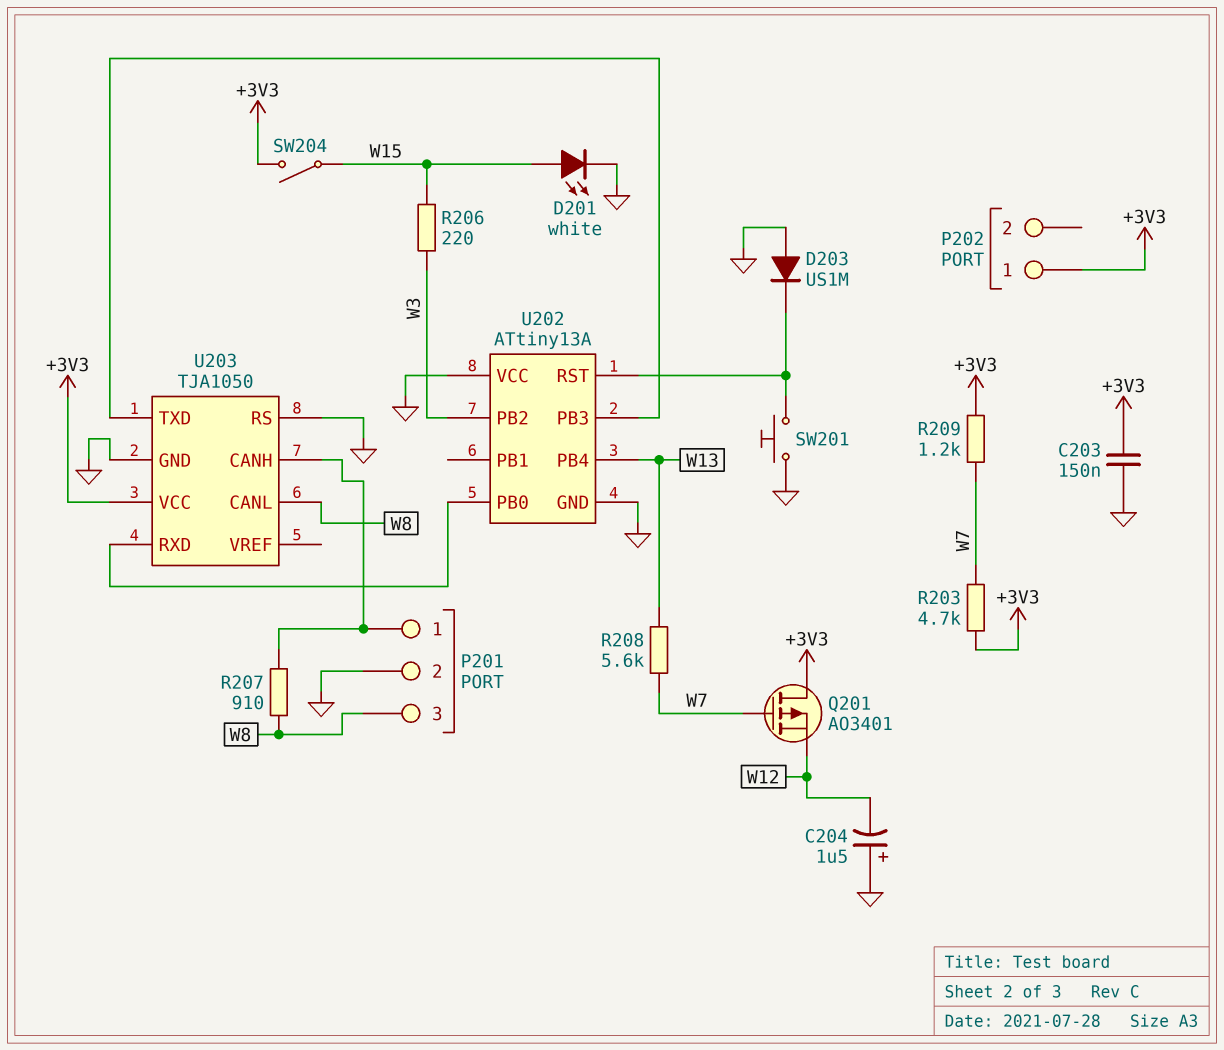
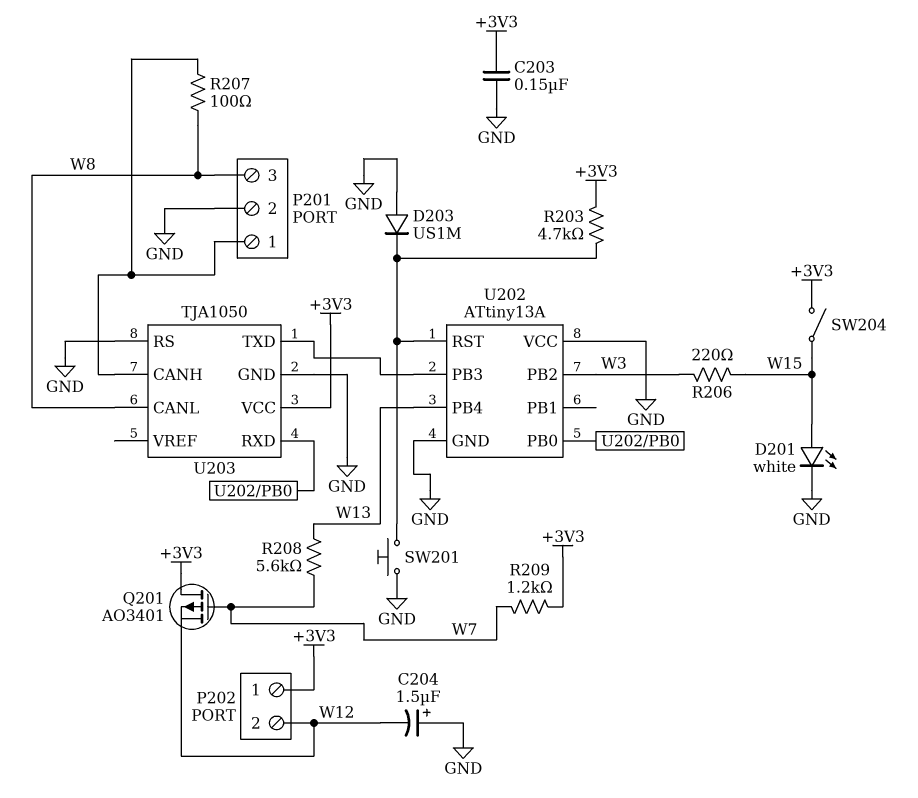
P202 pin 2: none -> W12
R203: 4.7k (+3V3, W7) -> 4.7k (+3V3, U202/RST)
R207: 910 (P201/1, W8) -> 100 (P201/1, W8)

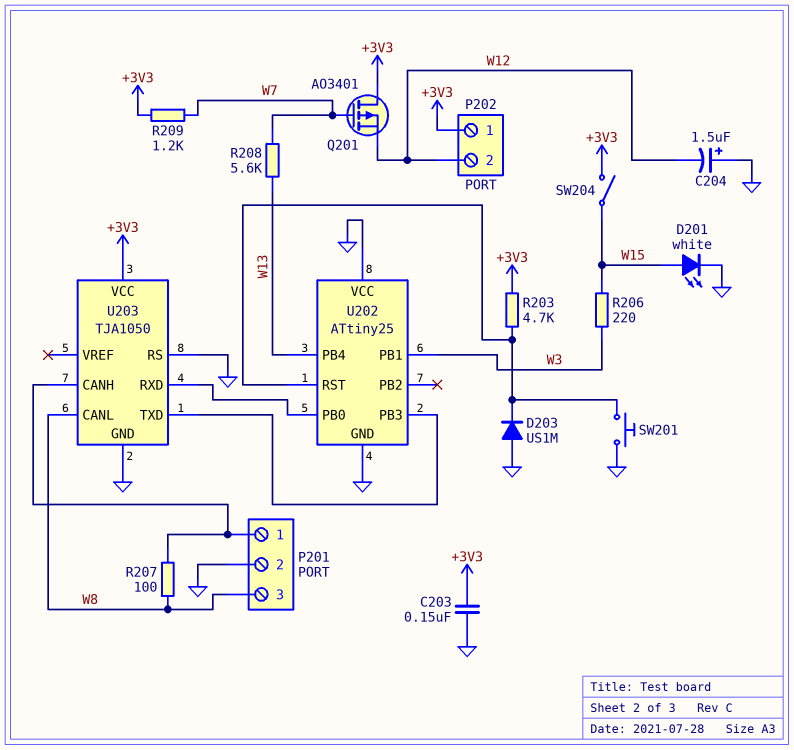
U202: ATtiny13A -> ATtiny25
U202 pin PB1: none -> W3
U202 pin PB2: W3 -> none

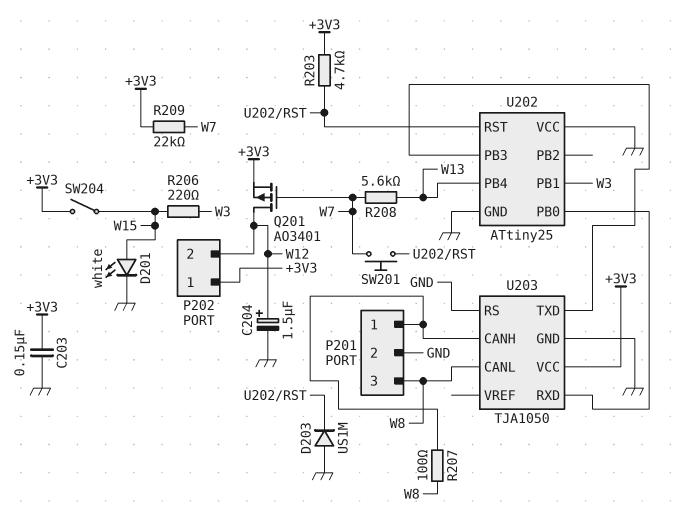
C204: 1.5uF (plus GND, minus W12) -> 1.5uF (plus W12, minus GND)
Q201: PMOS AO3401 (G W7, D +3V3, S W12) -> PMOS AO3401 (G W7, D W12, S +3V3)
R209: 1.2k (+3V3, W7) -> 22k (+3V3, W7)
SW201: button (GND, U202/RST) -> button (U202/RST, W7)

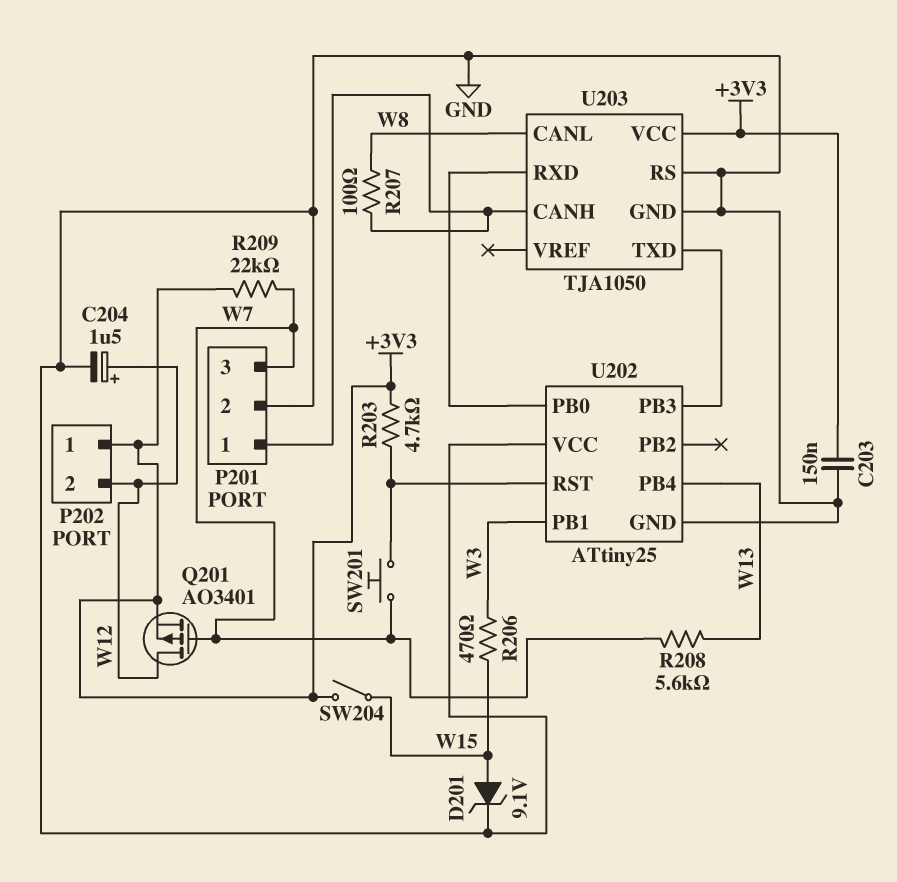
D201: LED white (A W15, K GND) -> zener 9.1V (A W15, K GND)
D203: diode US1M (A GND, K U202/RST) -> none
P201 pin 3: W8 -> W7
R206: 220 (W3, W15) -> 470 (W3, W15)

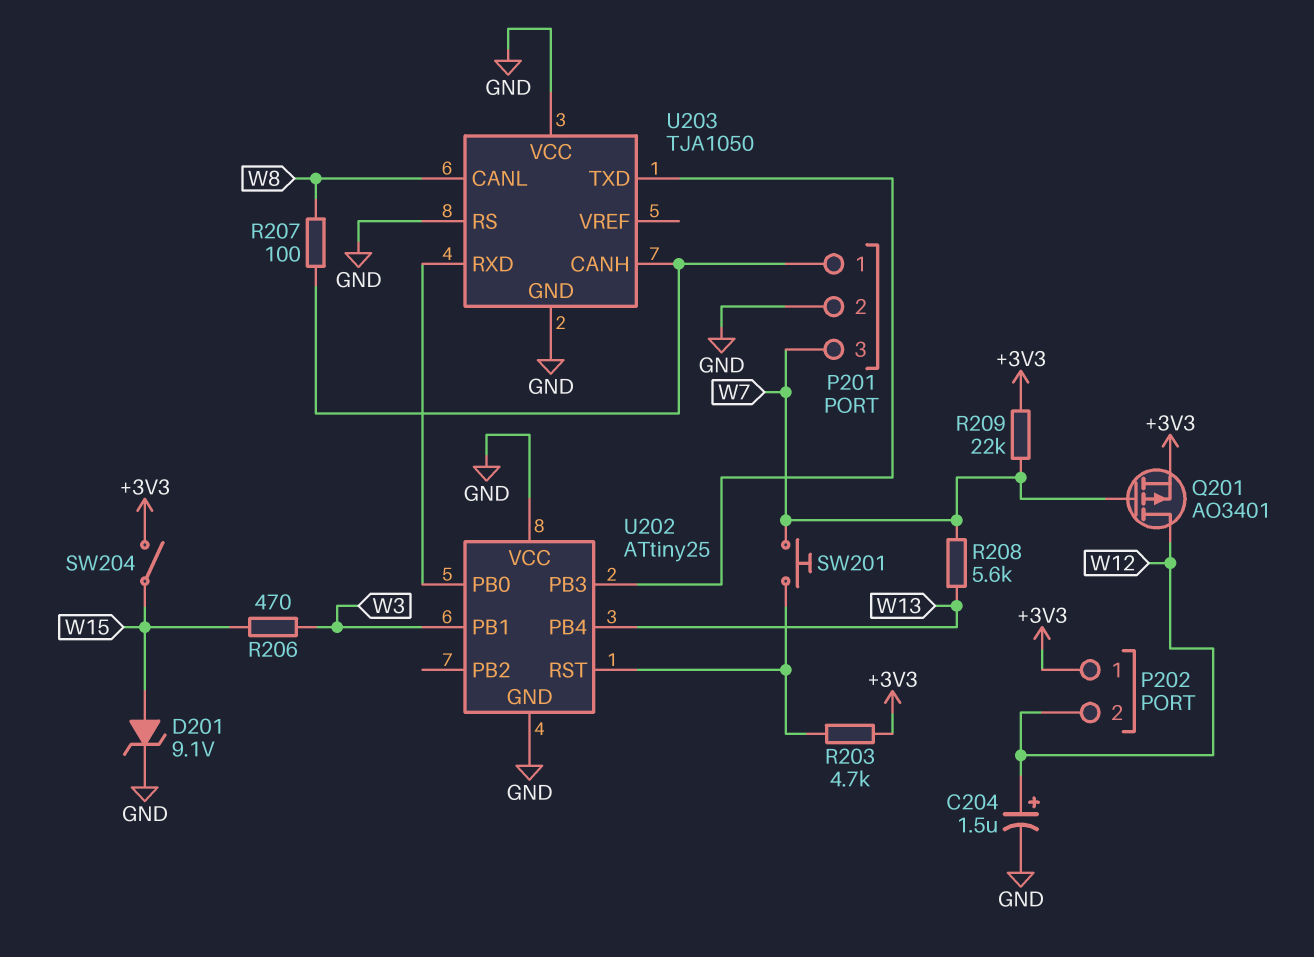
C203: 150nF (+3V3, GND) -> none
U203 pin VCC: +3V3 -> GND

